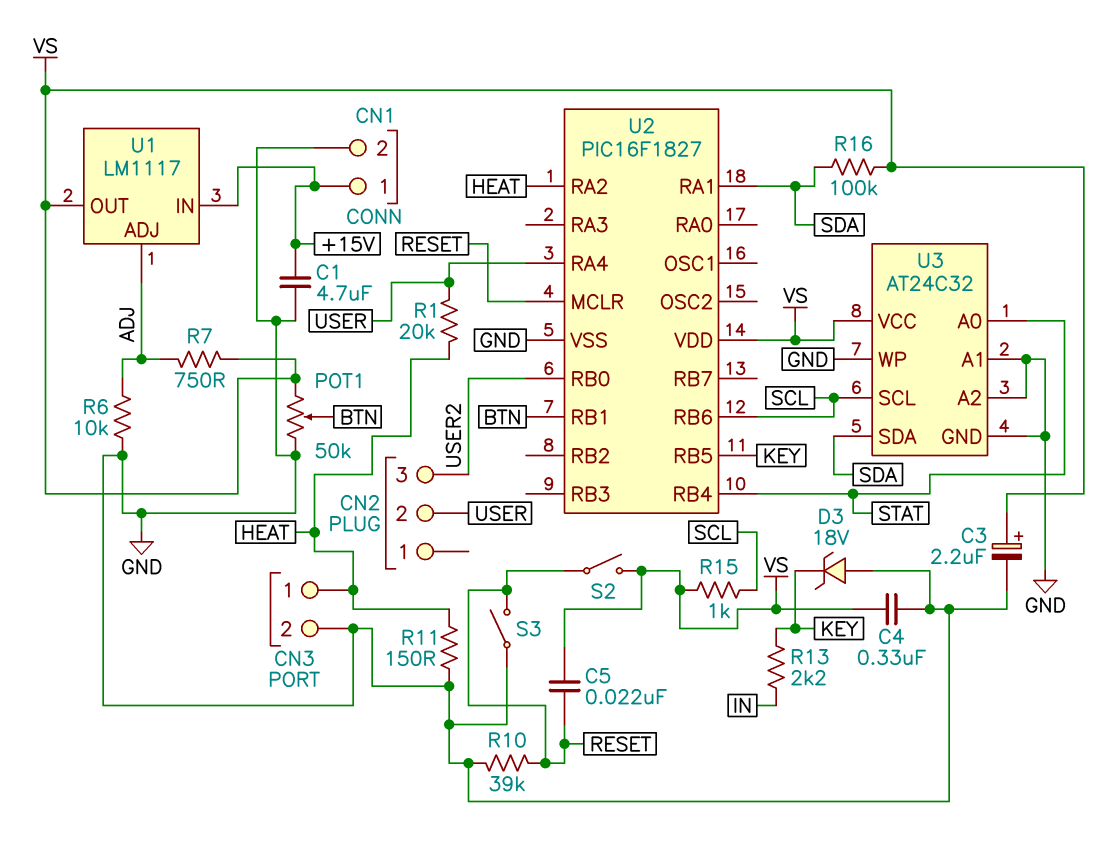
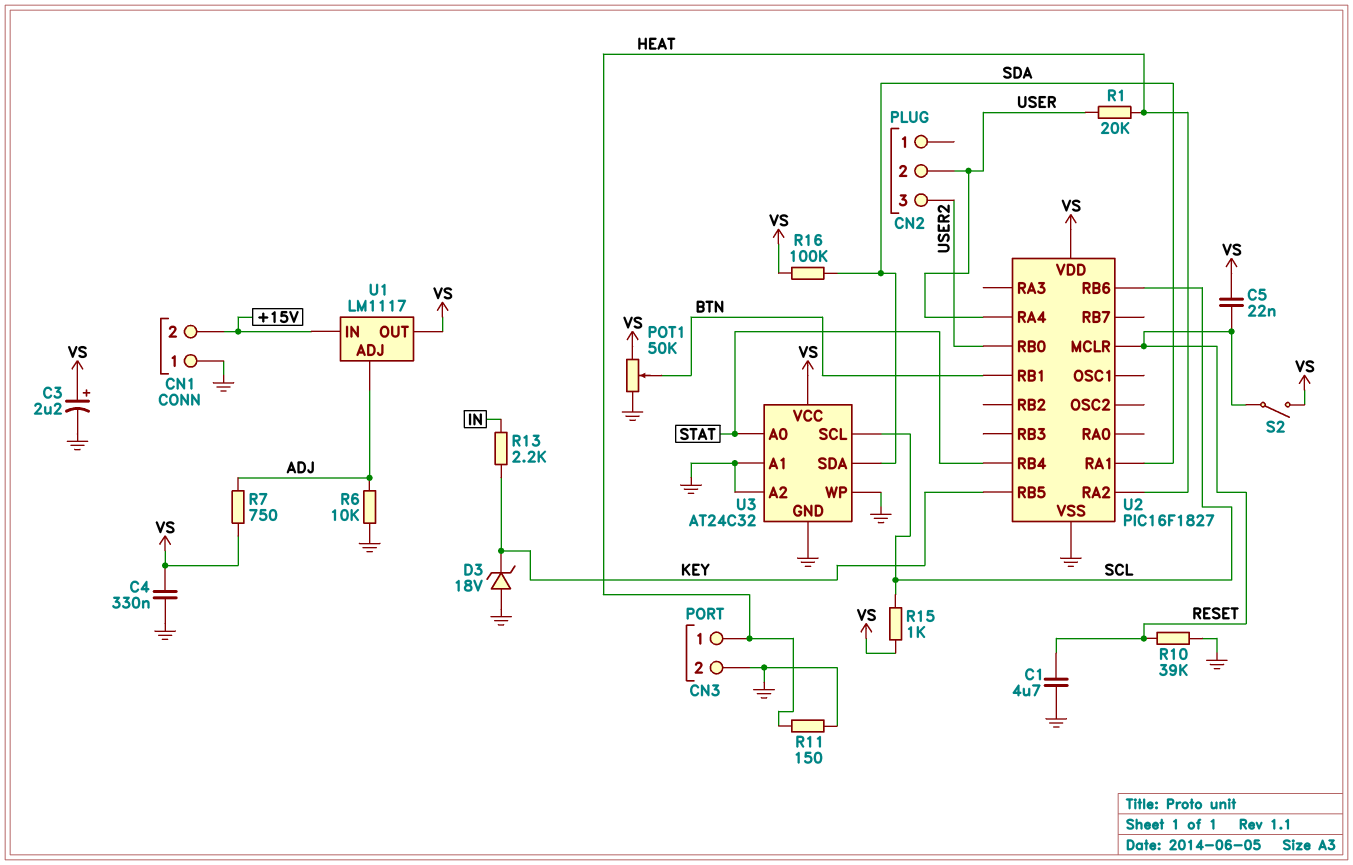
C1: 4.7uF (+15V, GND) -> 4.7uF (GND, RESET)
CN1 pin 1: +15V -> GND
CN1 pin 2: GND -> +15V
S3: switch (GND, RESET) -> none

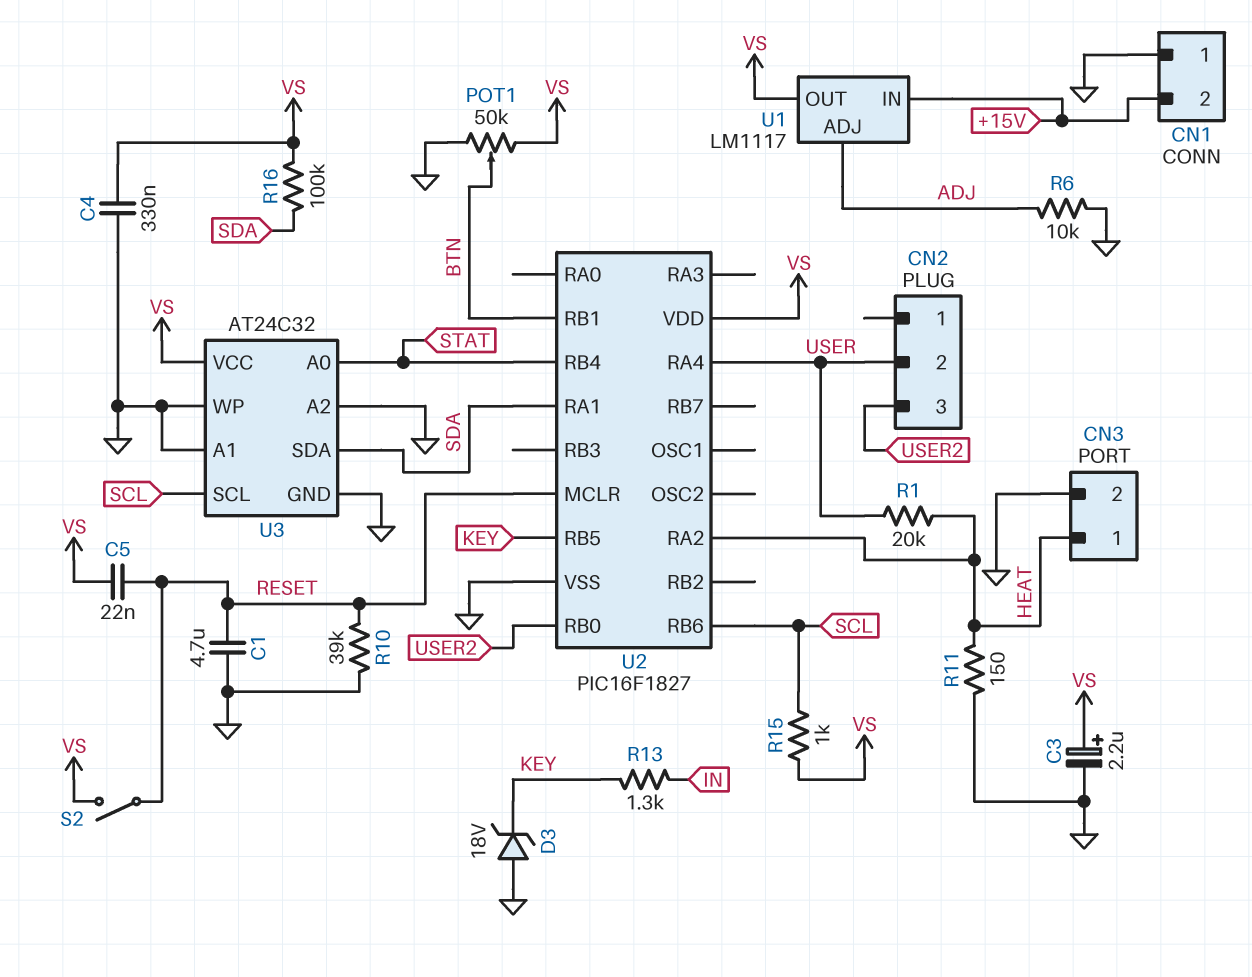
R7: 750 (ADJ, VS) -> none
R13: 2.2k (IN, KEY) -> 1.3k (IN, KEY)

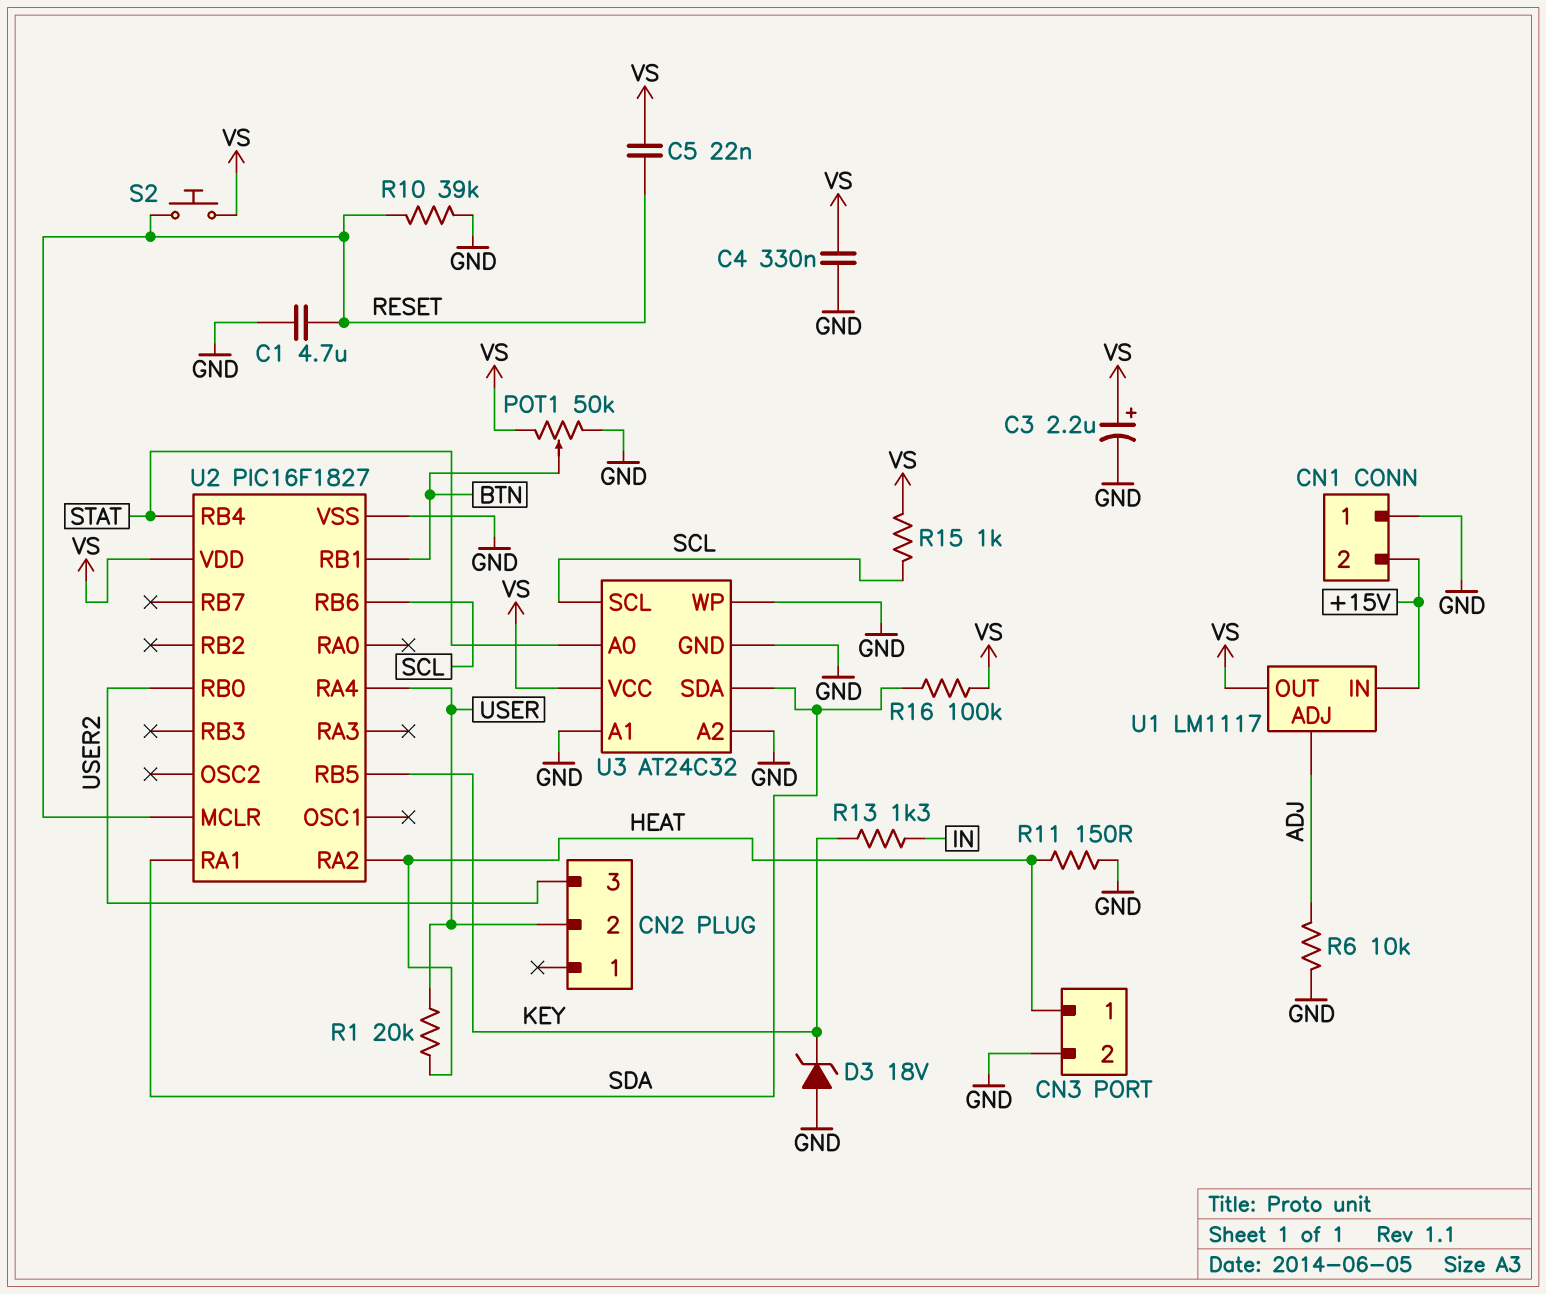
S2: switch (RESET, VS) -> button (RESET, VS)

